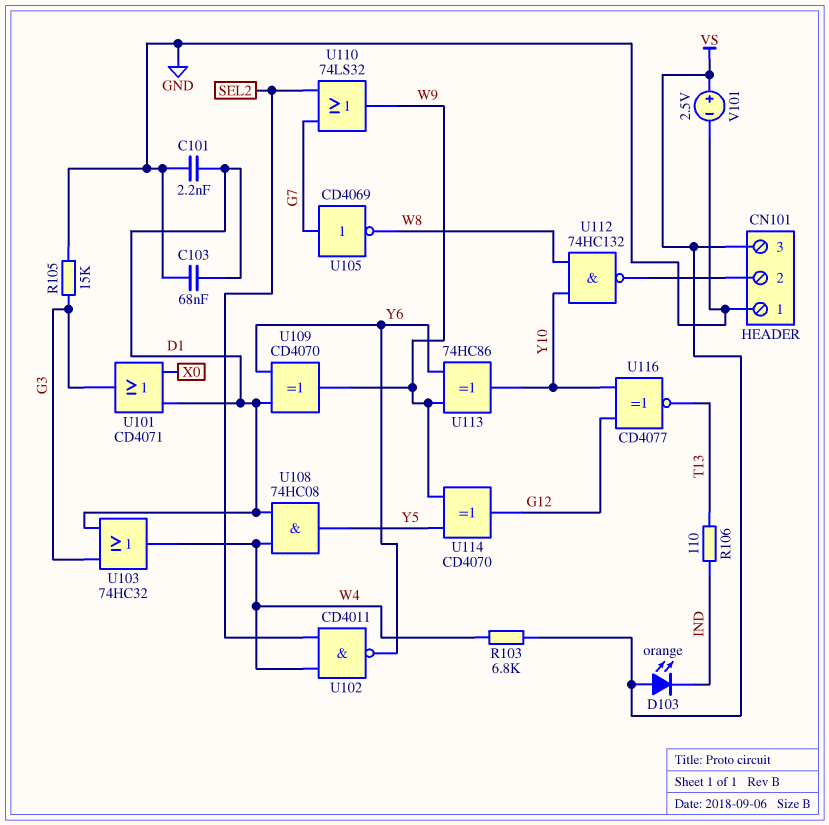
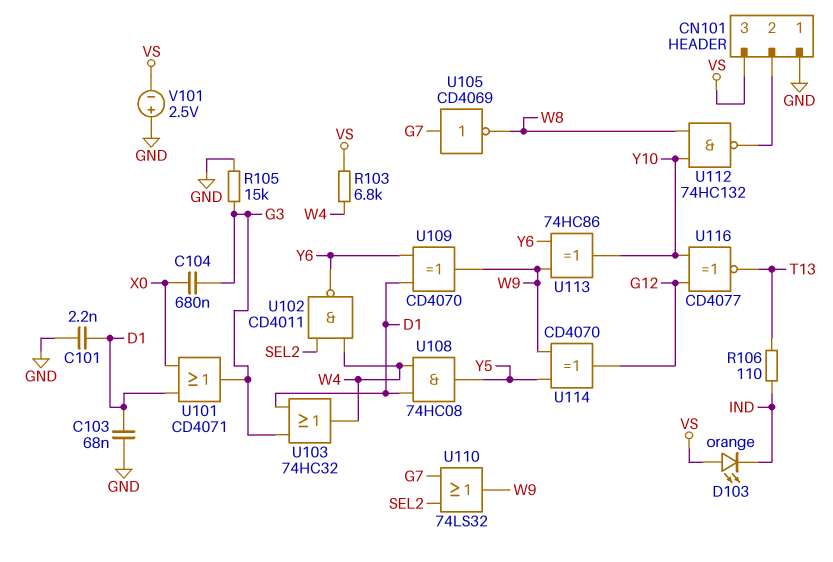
C104: none -> 680nF (G3, X0)
V101: 2.5V (plus VS, minus GND) -> 2.5V (plus GND, minus VS)

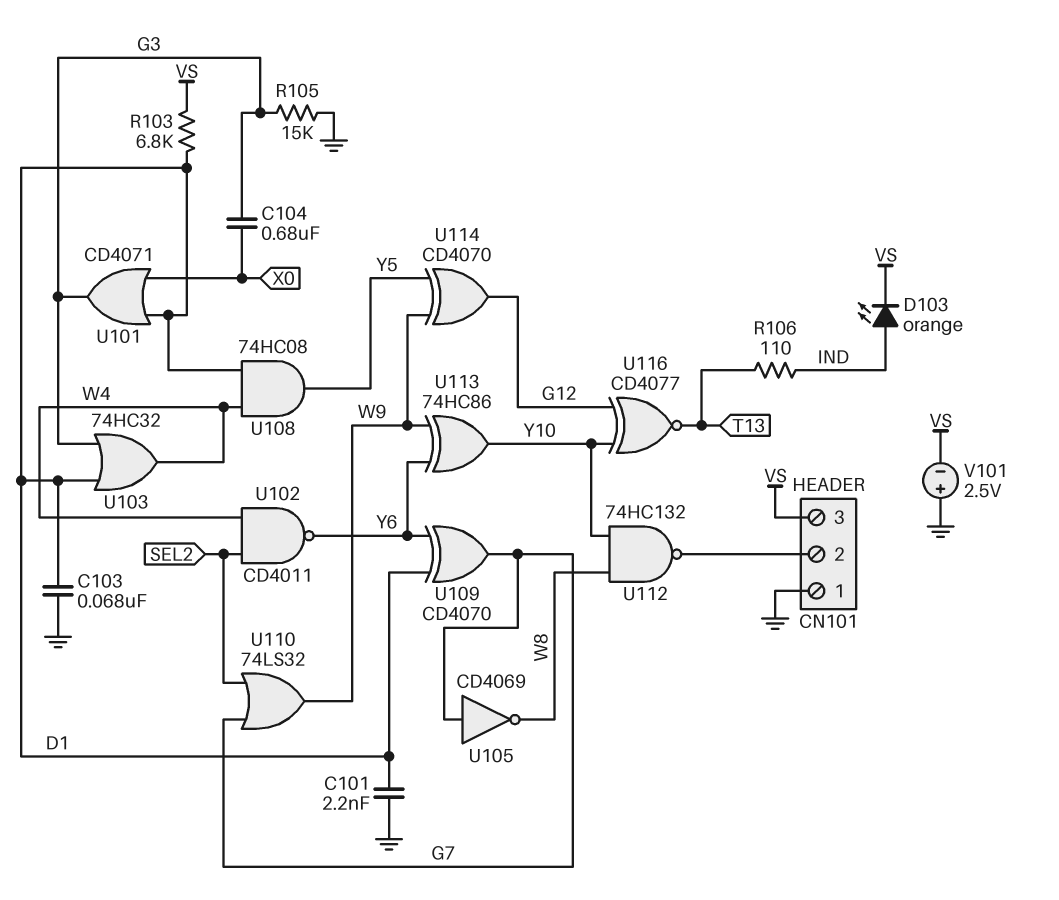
D103: LED orange (A VS, K IND) -> LED orange (A IND, K VS)
R103: 6.8k (VS, W4) -> 6.8k (D1, VS)
U109: XOR CD4070 (in D1, in Y6, out W9) -> XOR CD4070 (in D1, in Y6, out G7)

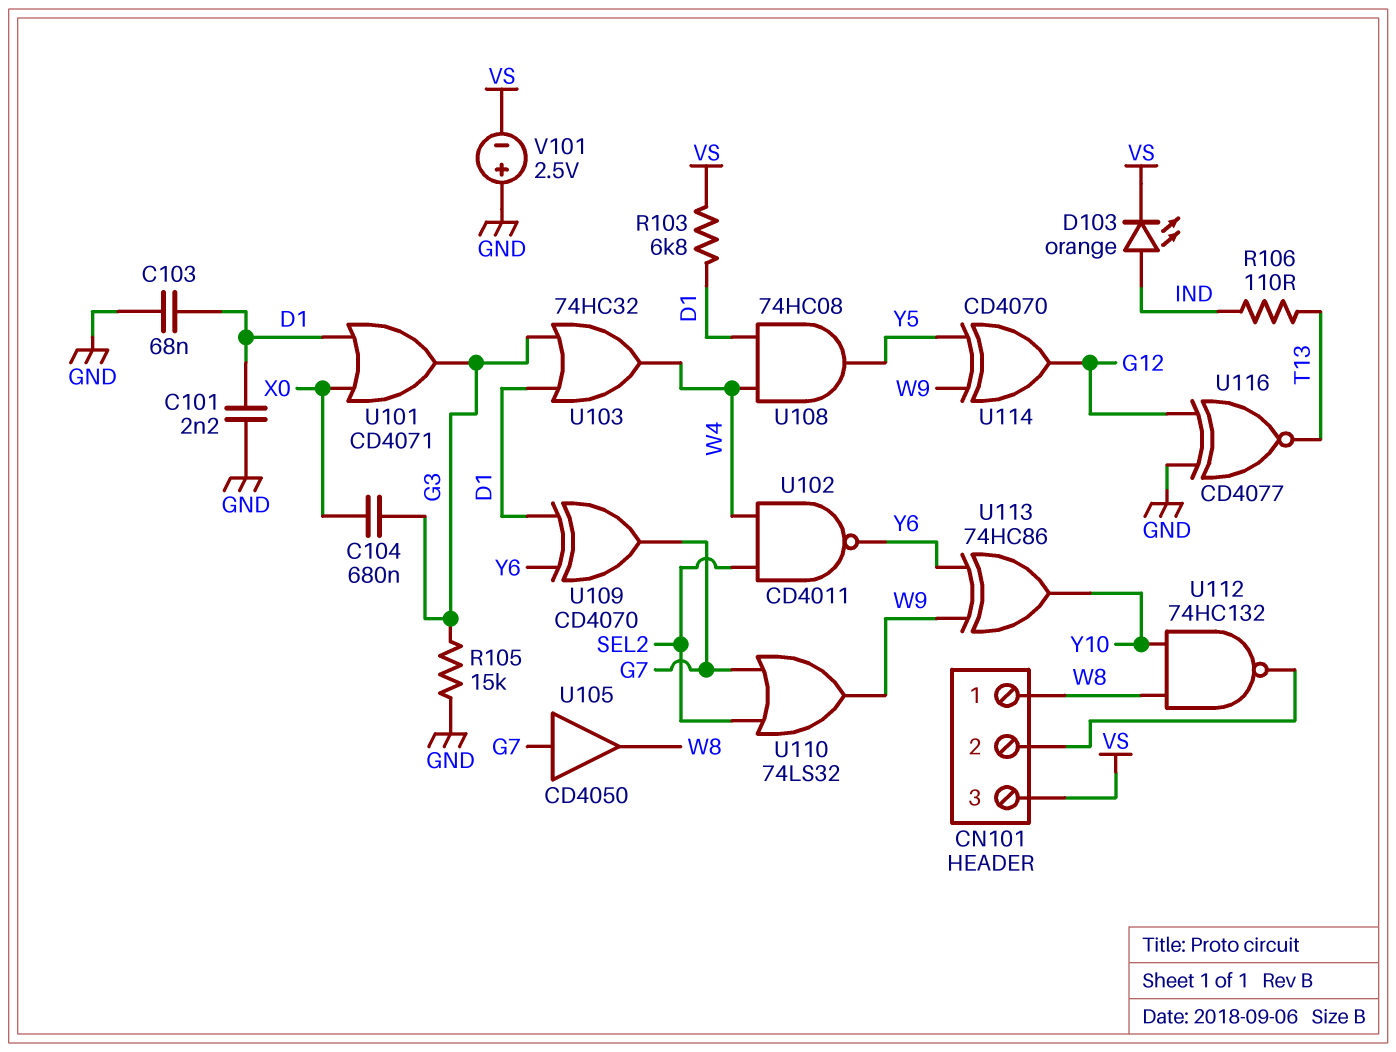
CN101 pin 1: GND -> W8
U105: NOT CD4069 (in G7, out W8) -> buffer CD4050 (in G7, out W8)
U116: XNOR CD4077 (in G12, in Y10, out T13) -> XNOR CD4077 (in G12, in GND, out T13)

